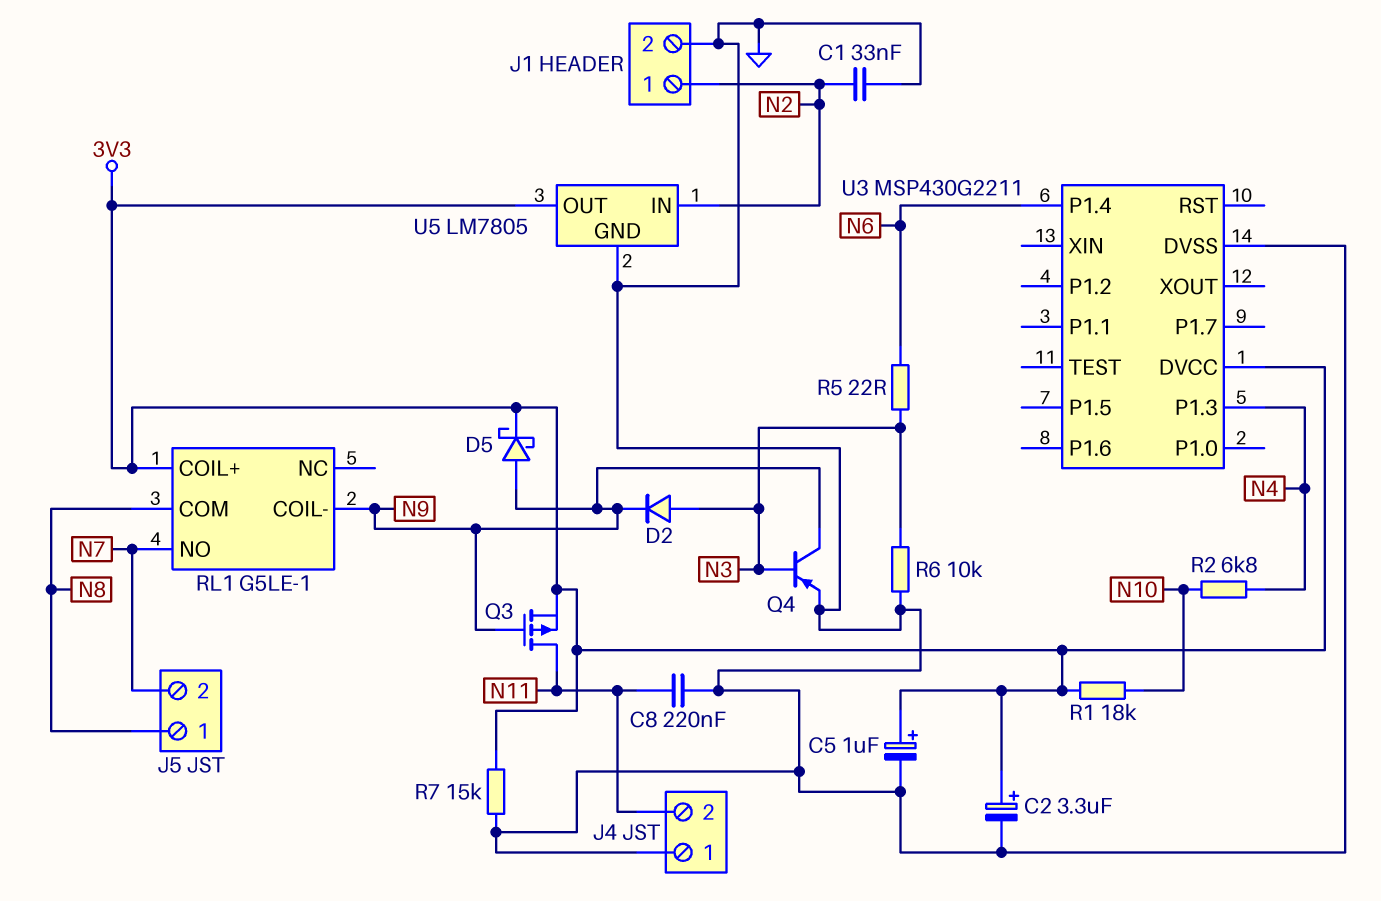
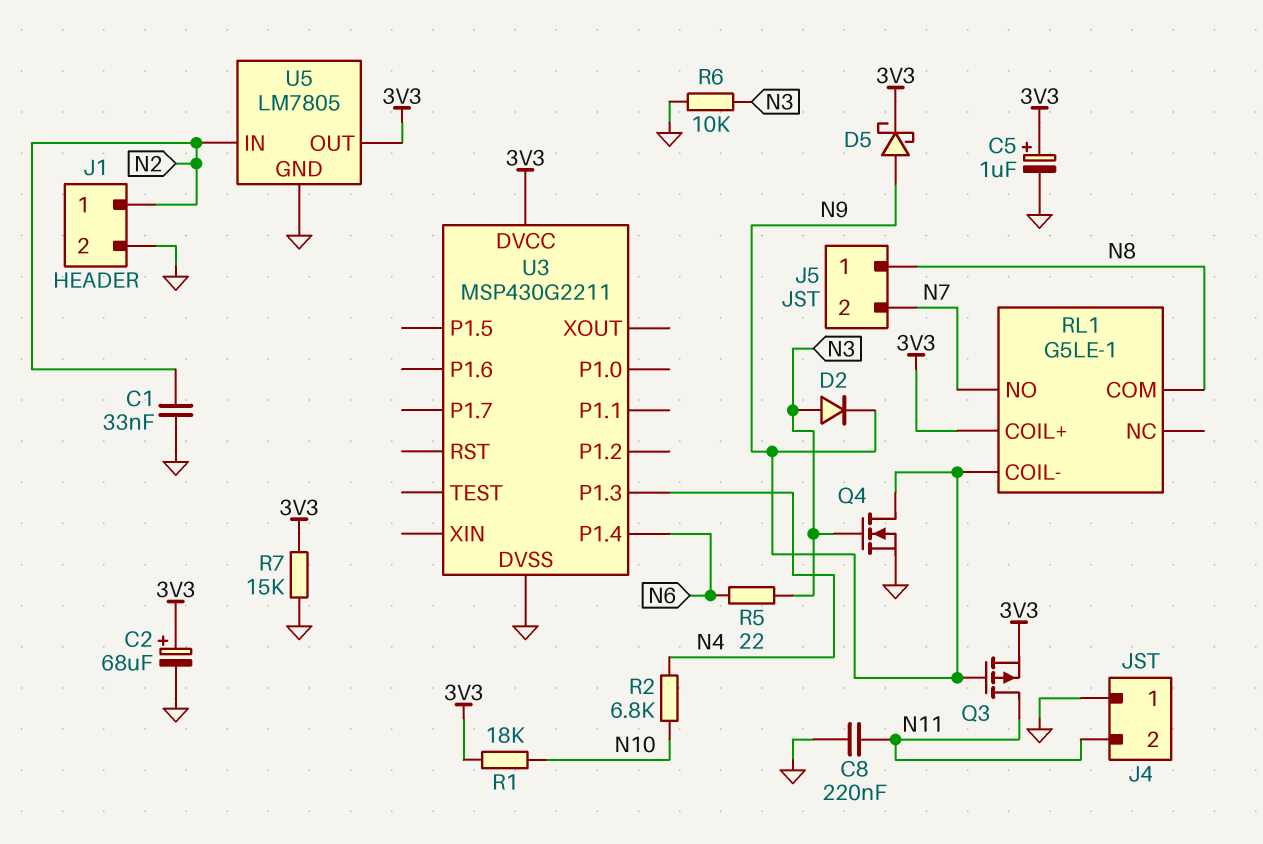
C2: 3.3uF (plus 3V3, minus GND) -> 68uF (plus 3V3, minus GND)
Q4: PNP (B N3, C N9, E GND) -> NMOS (G N3, D N9, S GND)

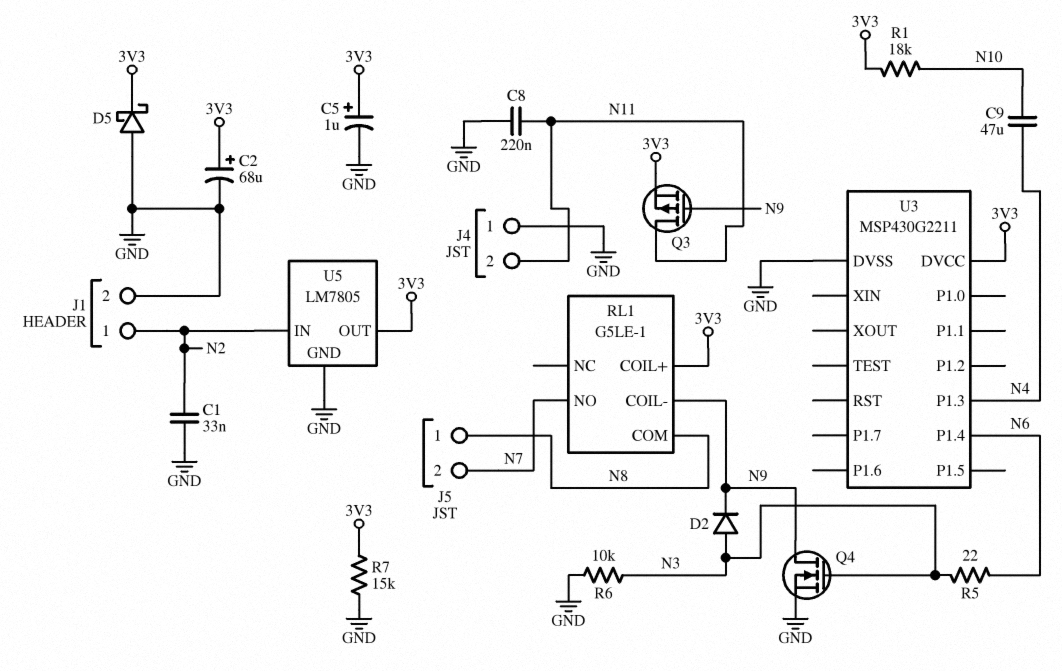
C9: none -> 47uF (N4, N10)
D5: schottky (A N9, K 3V3) -> schottky (A GND, K 3V3)
R2: 6.8k (N4, N10) -> none

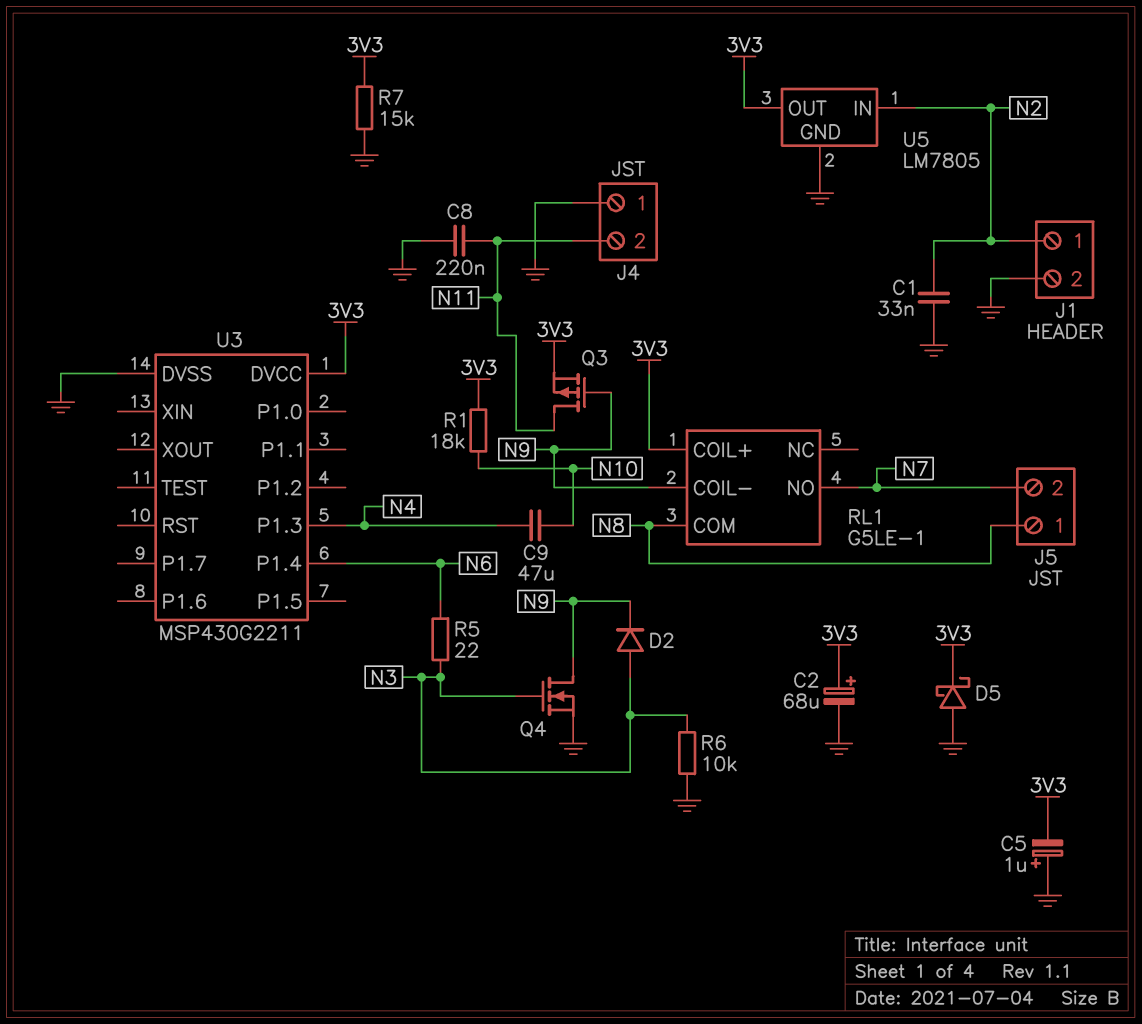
C5: 1uF (plus 3V3, minus GND) -> 1uF (plus GND, minus 3V3)

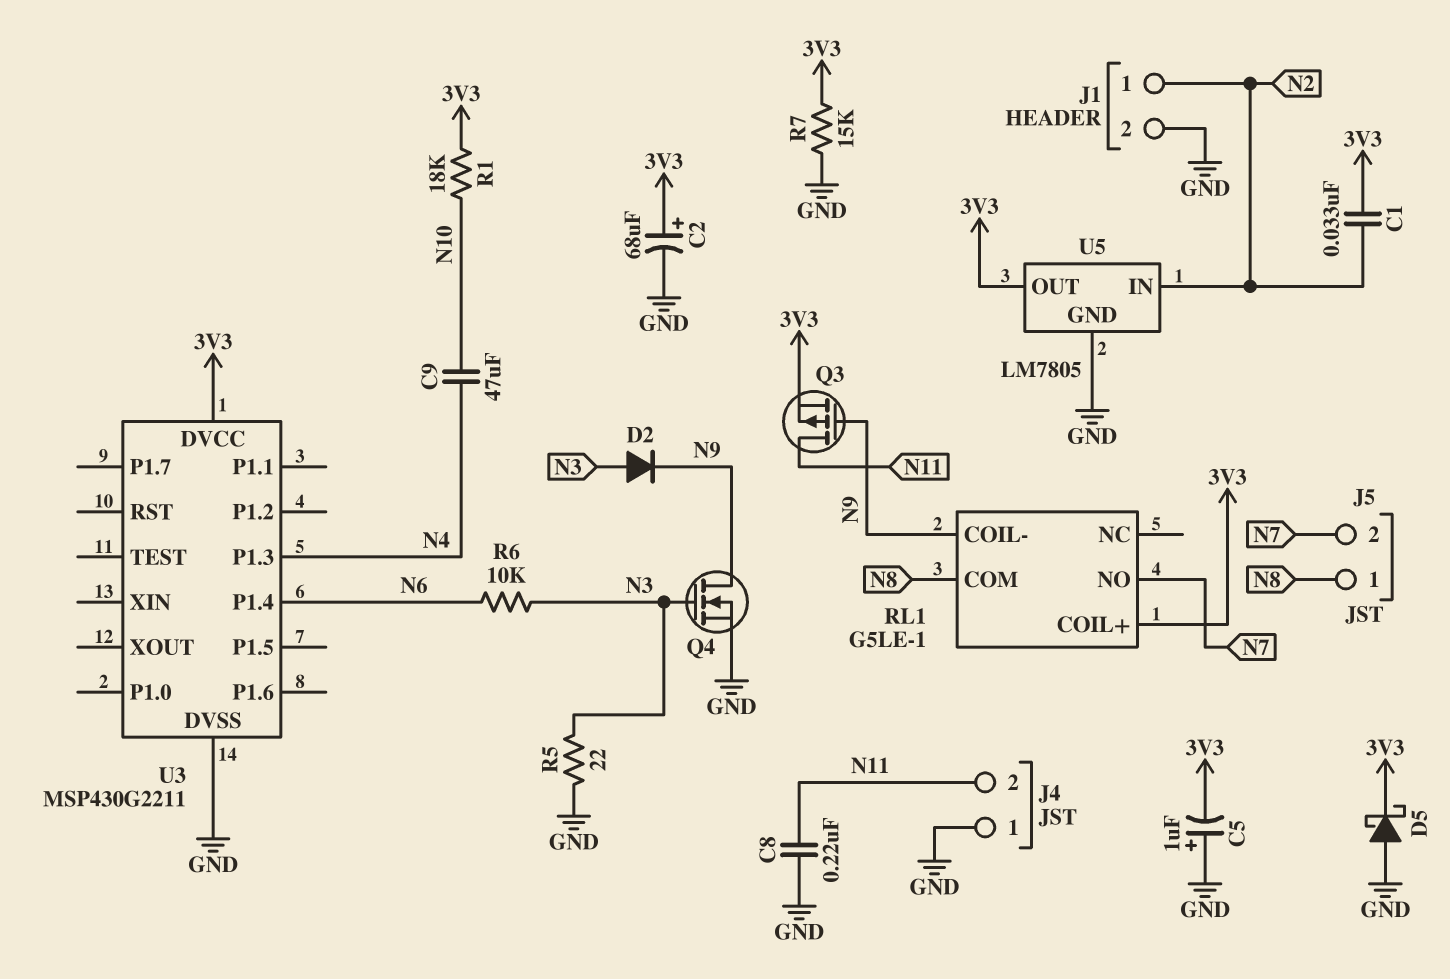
C1: 33nF (GND, N2) -> 33nF (3V3, N2)
R5: 22 (N3, N6) -> 22 (GND, N3)
R6: 10k (GND, N3) -> 10k (N3, N6)

